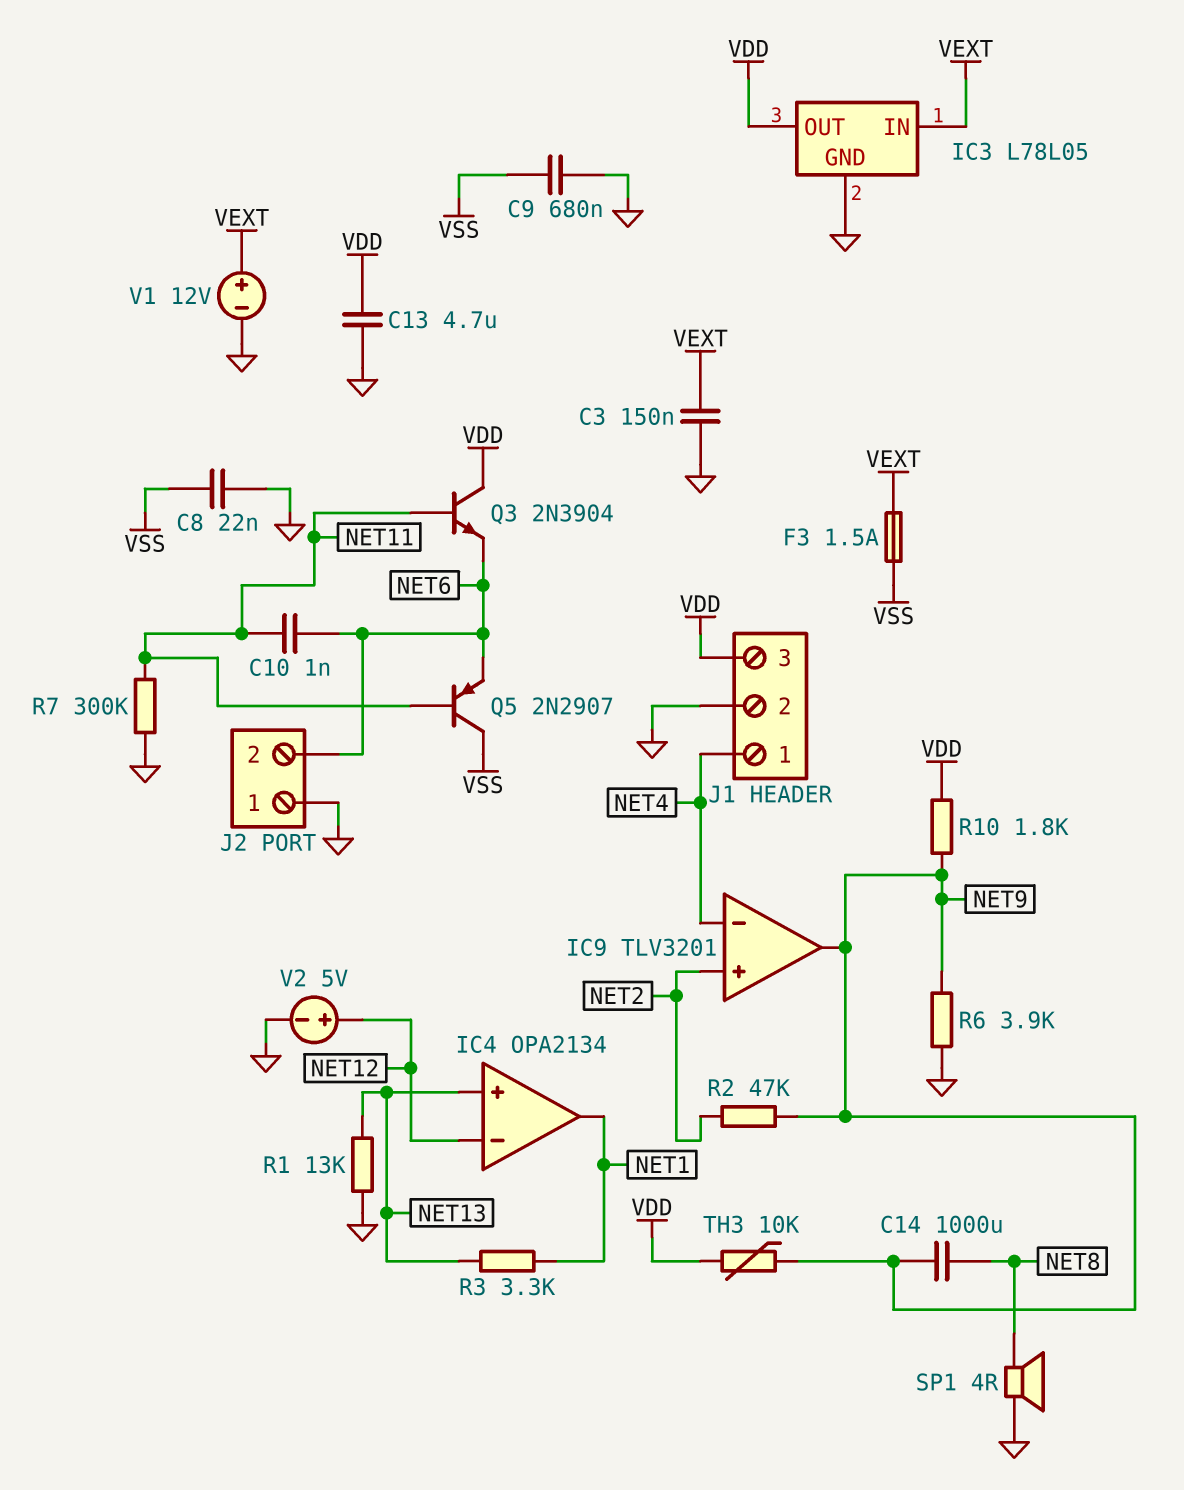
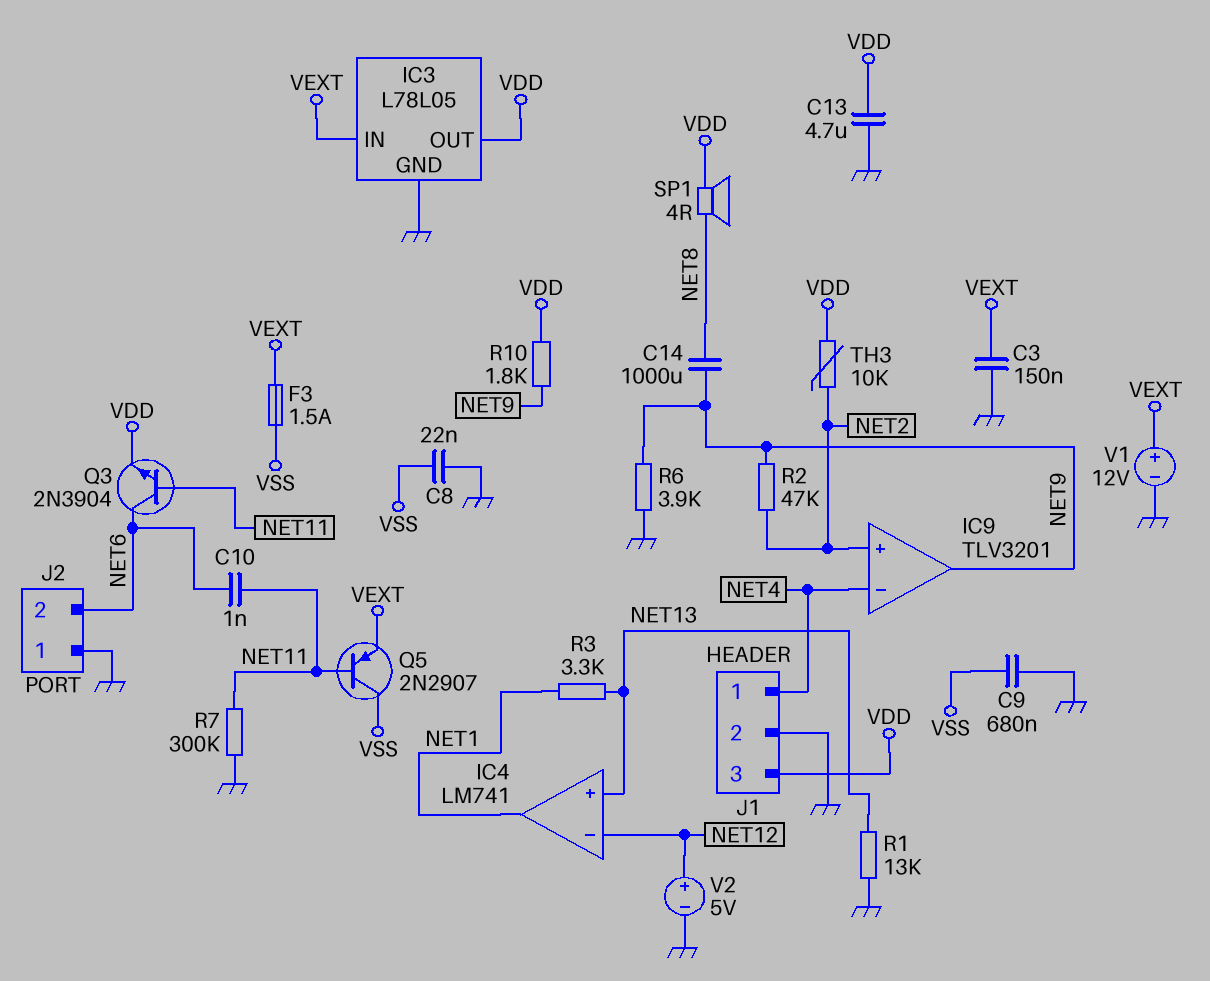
IC4: OPA2134 -> LM741
Q3: NPN 2N3904 (B NET11, C VDD, E NET6) -> NPN 2N3904 (B NET11, C NET6, E VDD)
Q5: PNP 2N2907 (B NET11, C VSS, E NET6) -> PNP 2N2907 (B NET11, C VSS, E VEXT)
SP1: speaker 4R (GND, NET8) -> speaker 4R (NET8, VDD)
TH3: 10k (NET9, VDD) -> 10k (NET2, VDD)

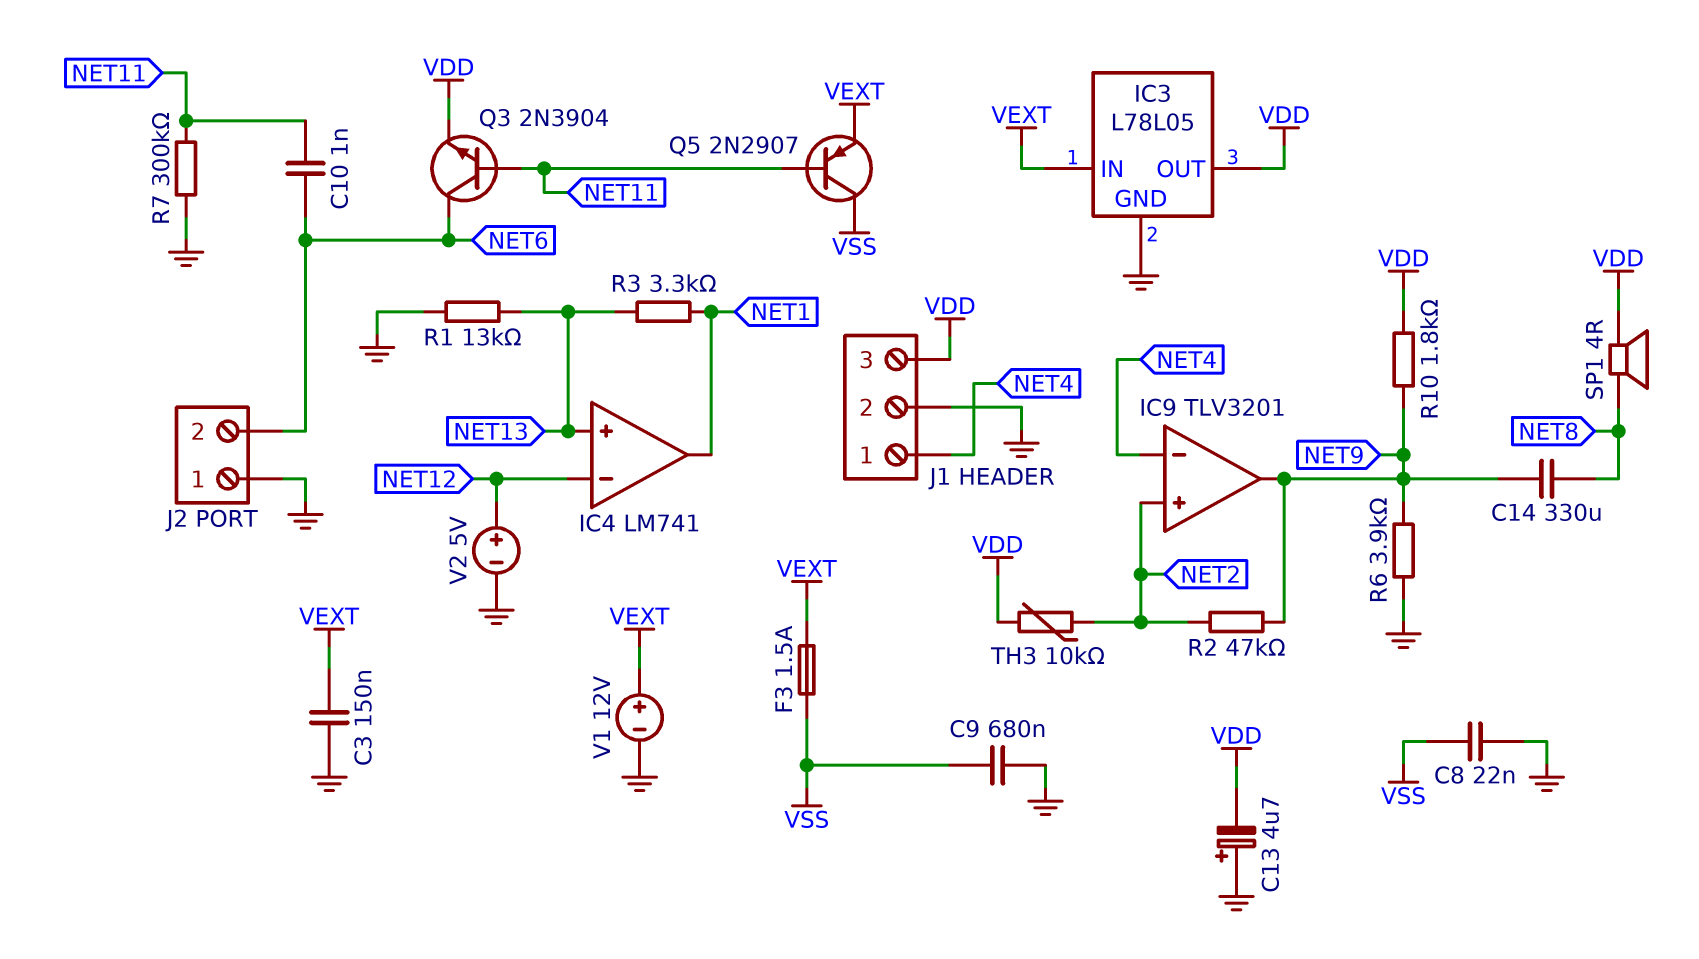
C13: 4.7uF (GND, VDD) -> 4.7uF (plus GND, minus VDD)
C14: 1000uF (NET8, NET9) -> 330uF (NET8, NET9)

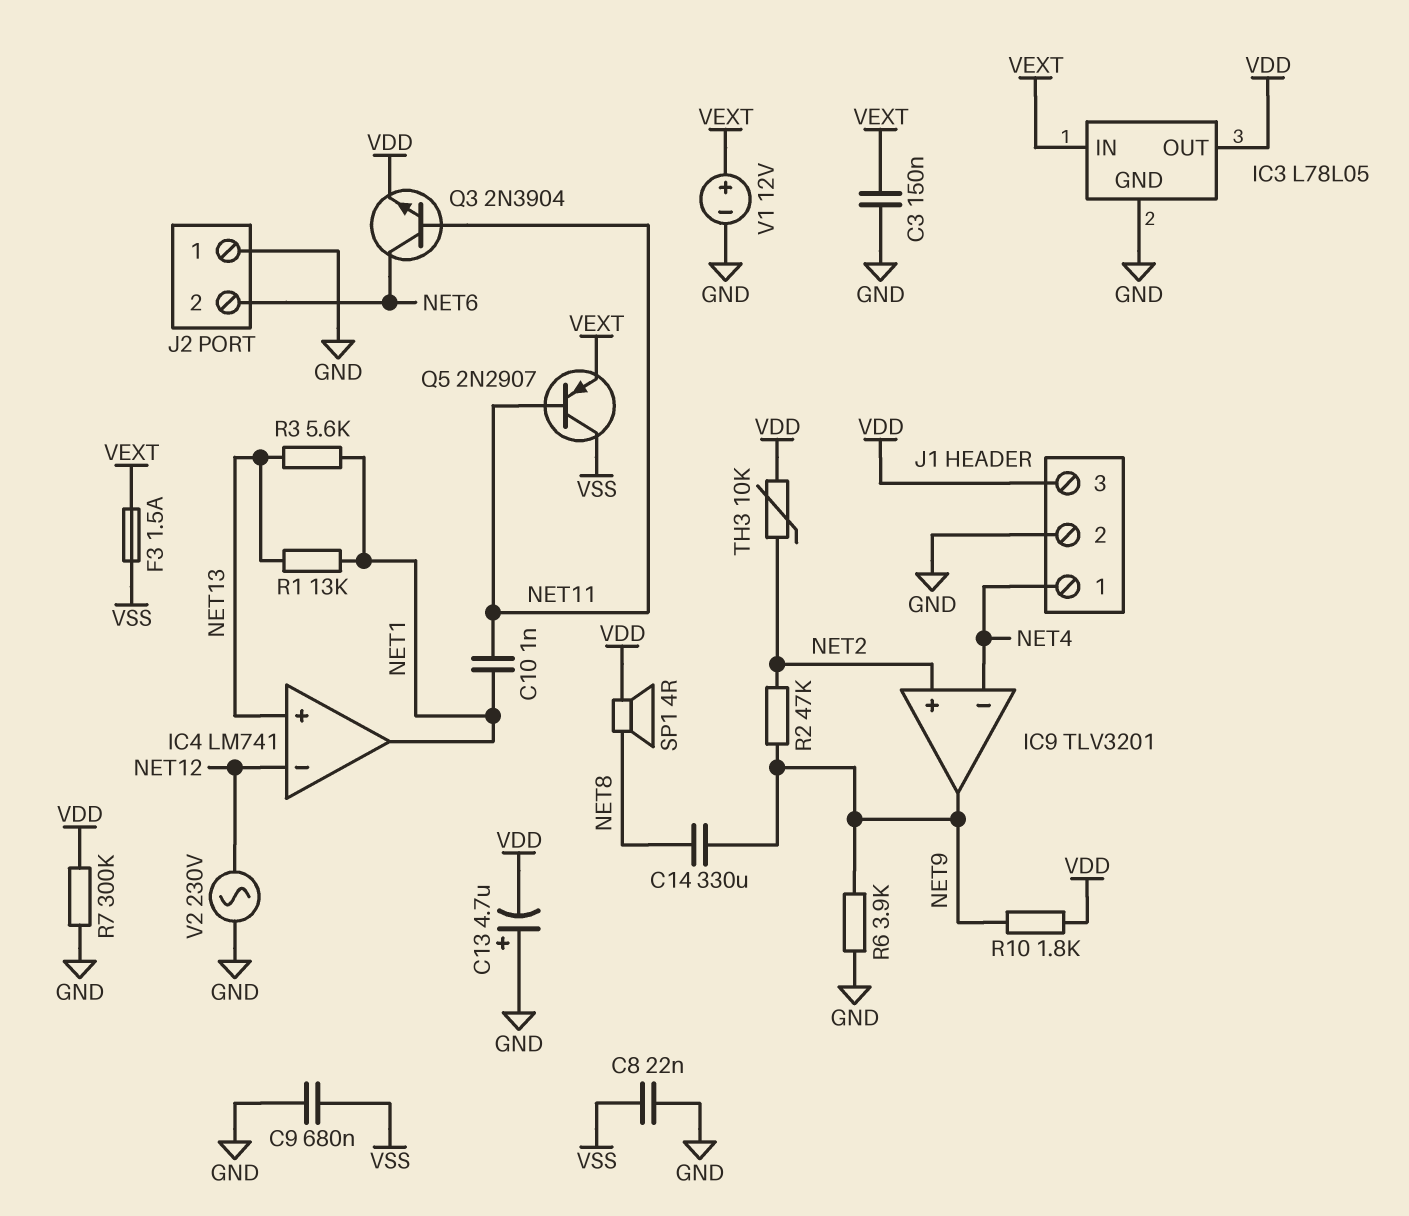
C10: 1nF (NET6, NET11) -> 1nF (NET1, NET11)
R1: 13k (GND, NET13) -> 13k (NET1, NET13)
R3: 3.3k (NET1, NET13) -> 5.6k (NET1, NET13)
R7: 300k (GND, NET11) -> 300k (GND, VDD)
V2: 5V (plus NET12, minus GND) -> AC 230V (GND, NET12)

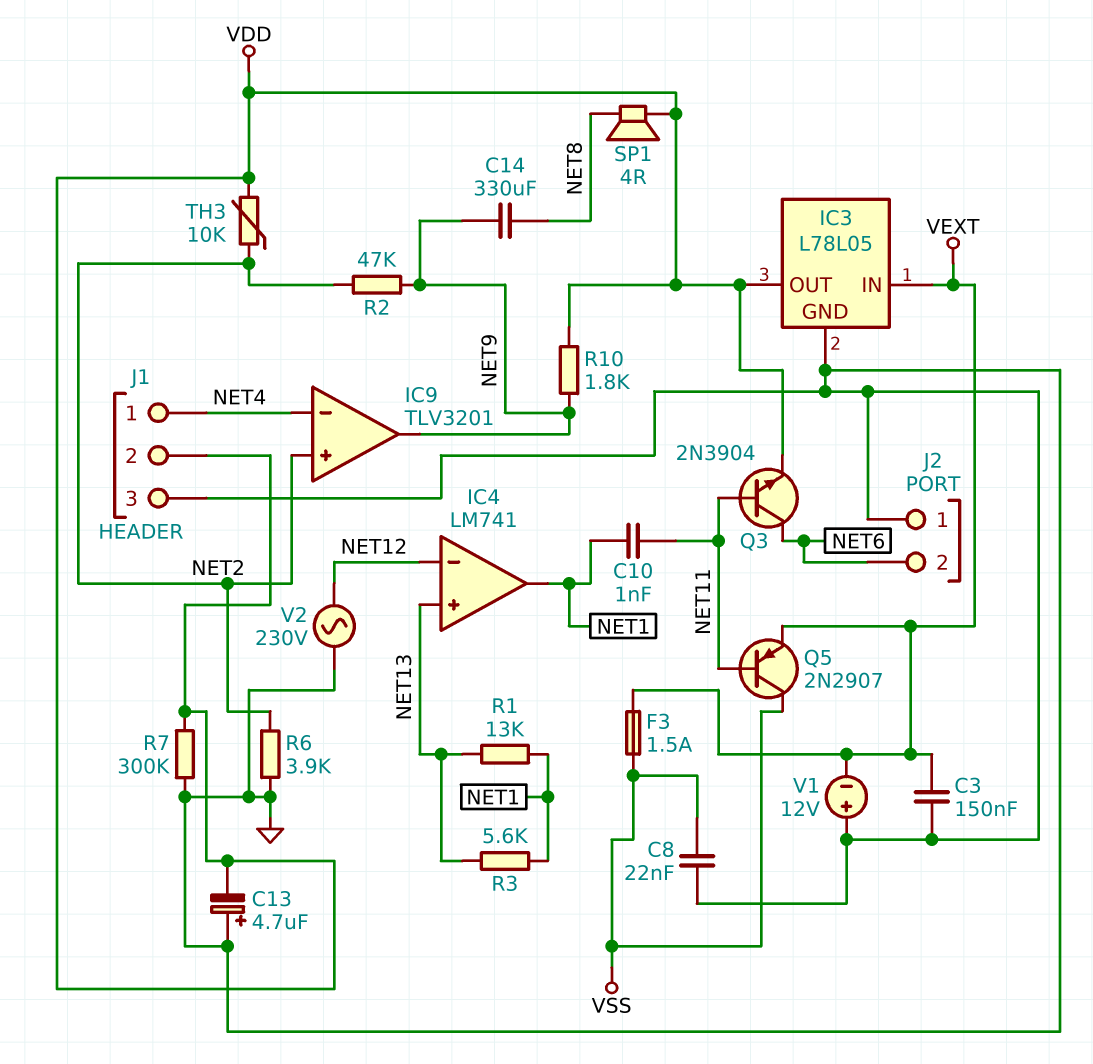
C9: 680nF (GND, VSS) -> none
J1 pin 2: GND -> VDD
J1 pin 3: VDD -> GND
R6: 3.9k (GND, NET9) -> 3.9k (GND, NET2)
V1: 12V (plus VEXT, minus GND) -> 12V (plus GND, minus VEXT)

